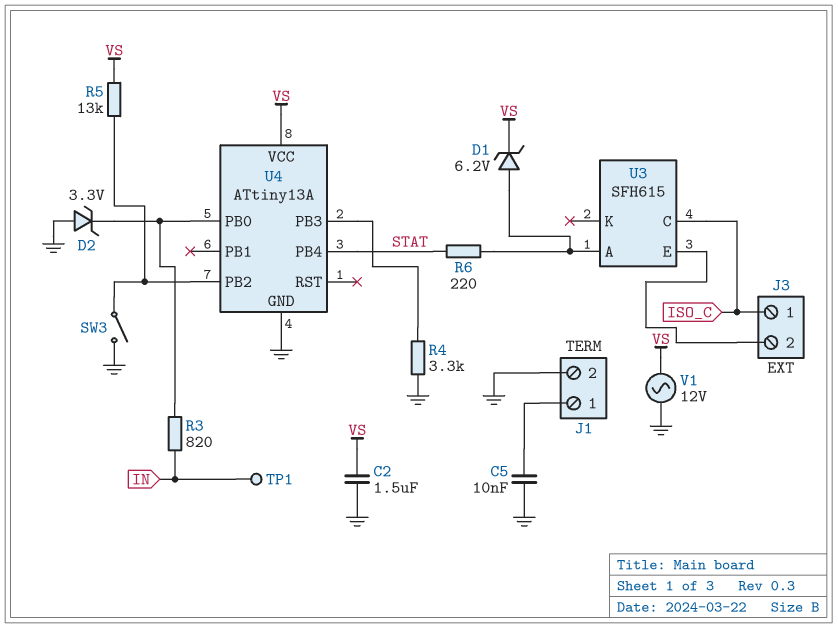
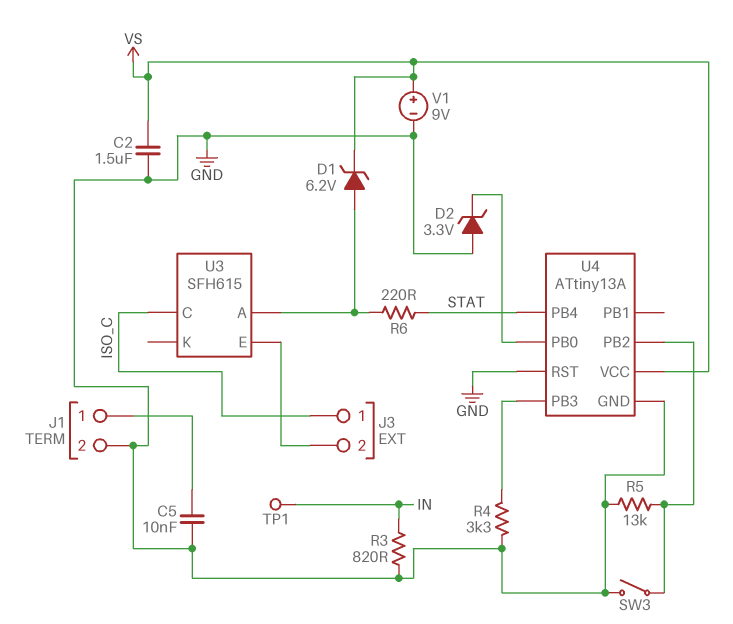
R3: 820 (IN, U4/PB0) -> 820 (GND, IN)
R5: 13k (U4/PB2, VS) -> 13k (GND, U4/PB2)
U4 pin RST: none -> GND
V1: AC 12V (GND, VS) -> 9V (plus VS, minus GND)

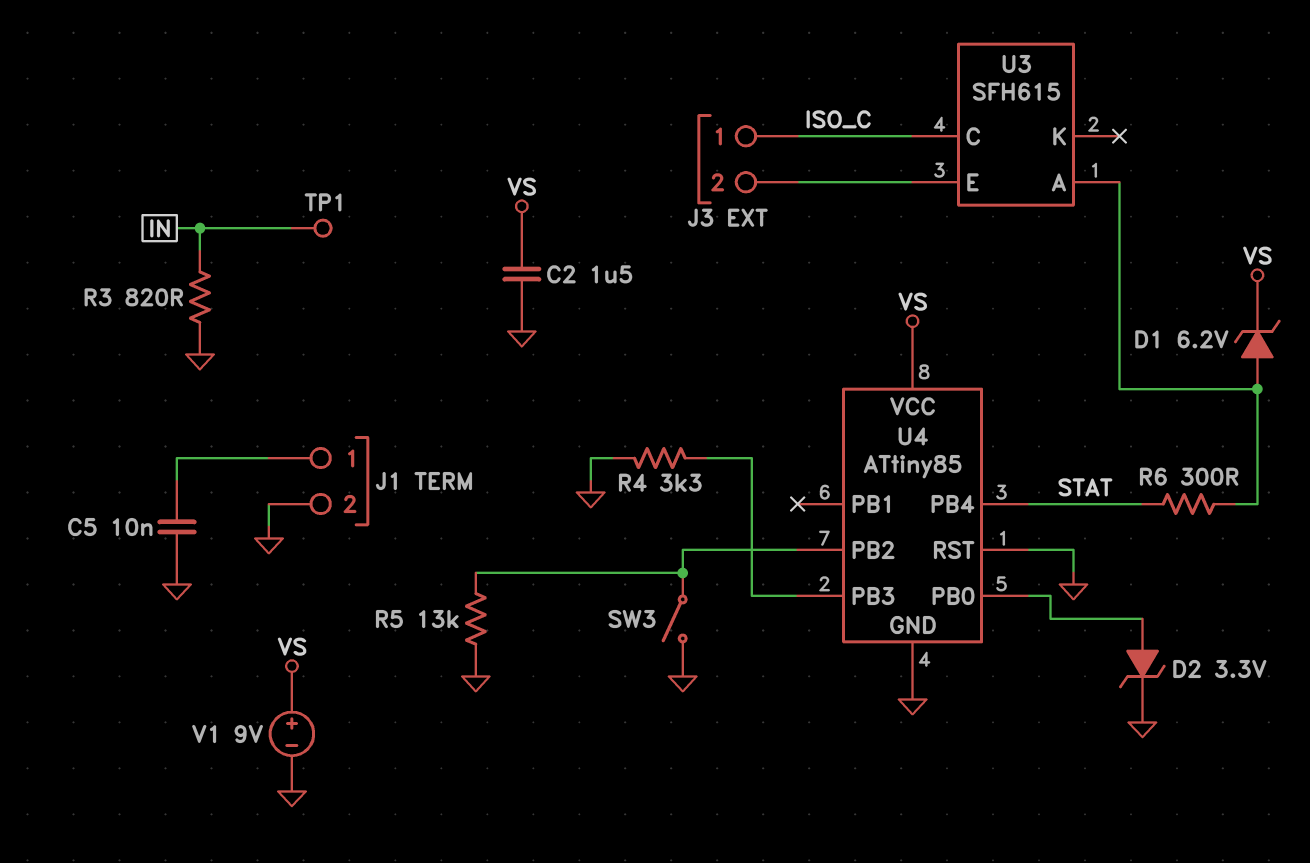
D2: zener 3.3V (A GND, K U4/PB0) -> zener 3.3V (A U4/PB0, K GND)
R6: 220 (STAT, U3/A) -> 300 (STAT, U3/A)
U4: ATtiny13A -> ATtiny85

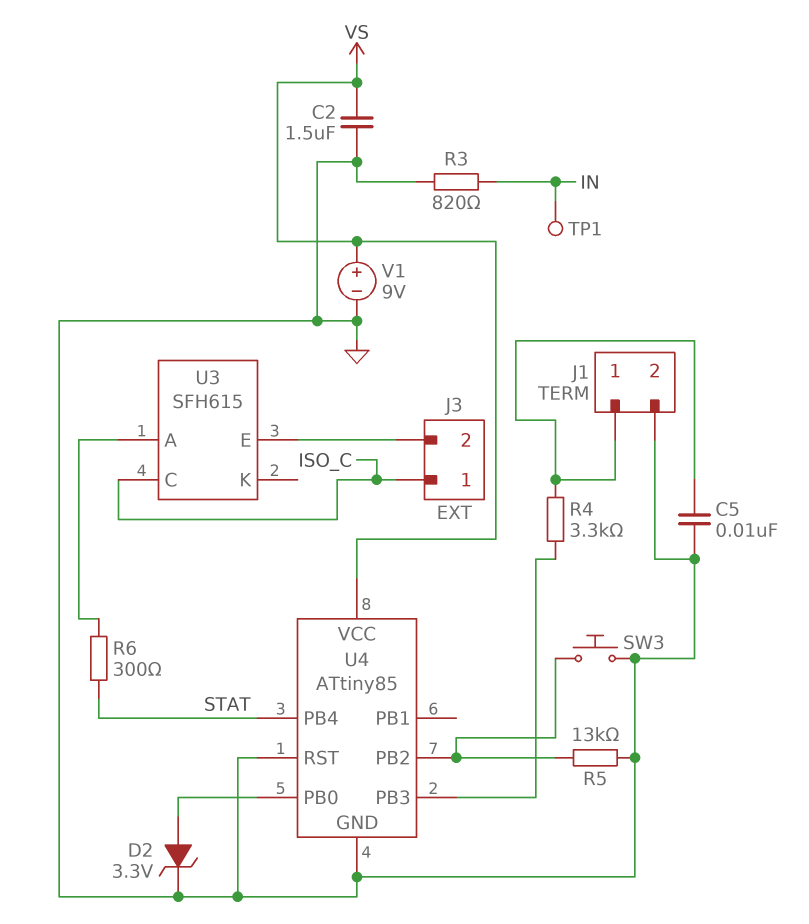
D1: zener 6.2V (A U3/A, K VS) -> none
R4: 3.3k (GND, U4/PB3) -> 3.3k (J1/1, U4/PB3)
SW3: switch (GND, U4/PB2) -> button (GND, U4/PB2)

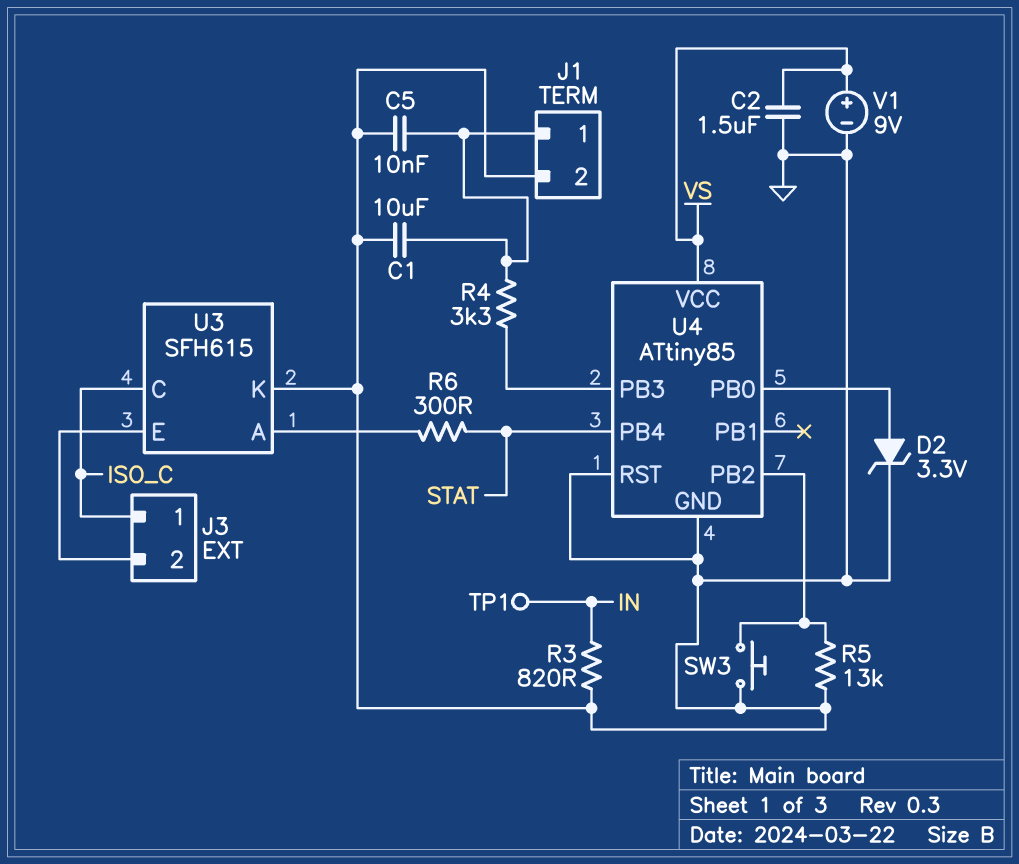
C1: none -> 10uF (GND, J1/1)
U3 pin K: none -> GND

